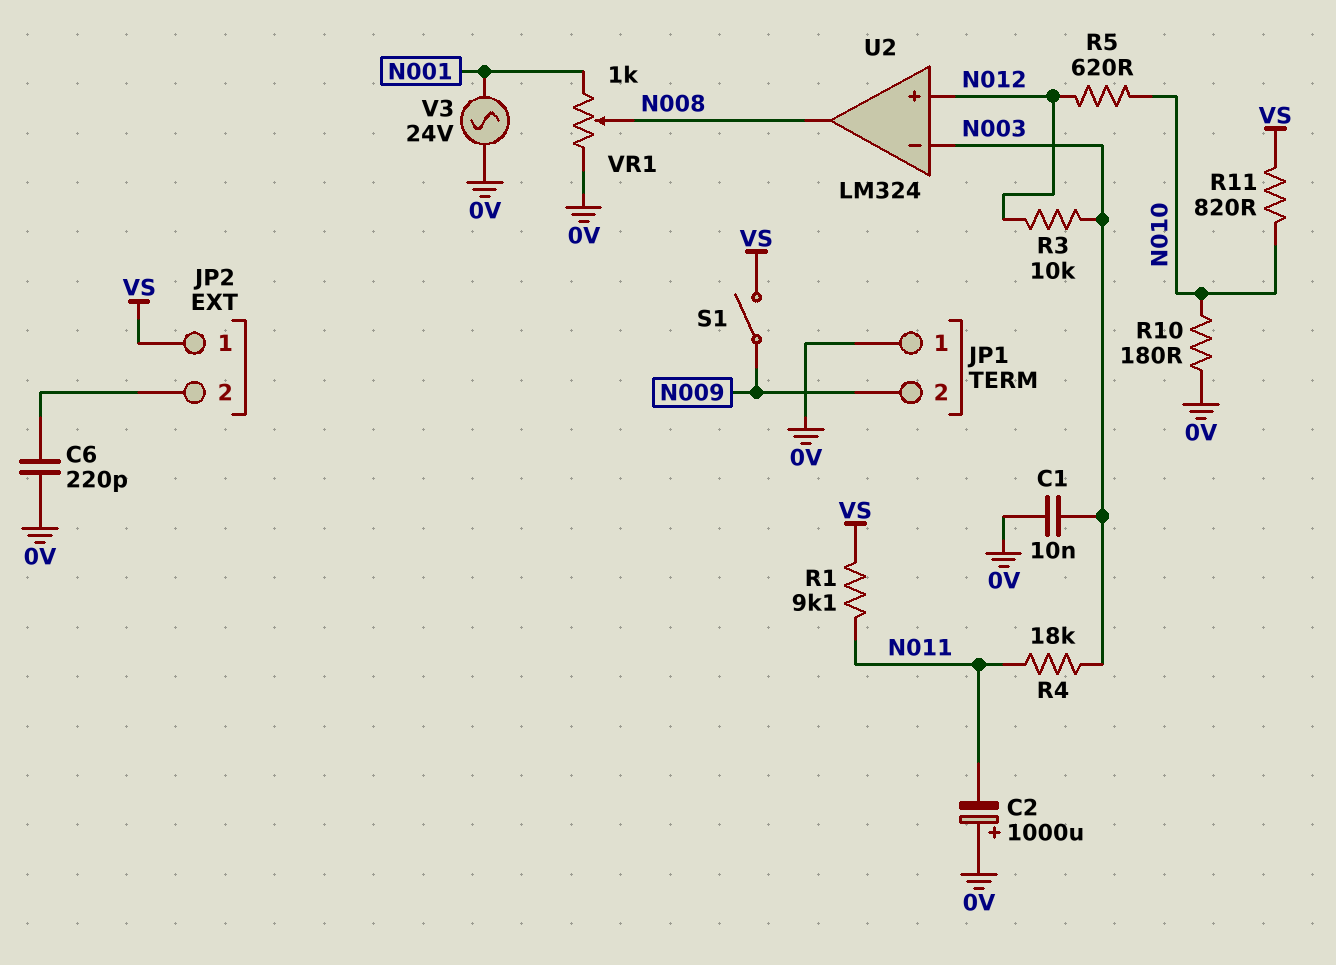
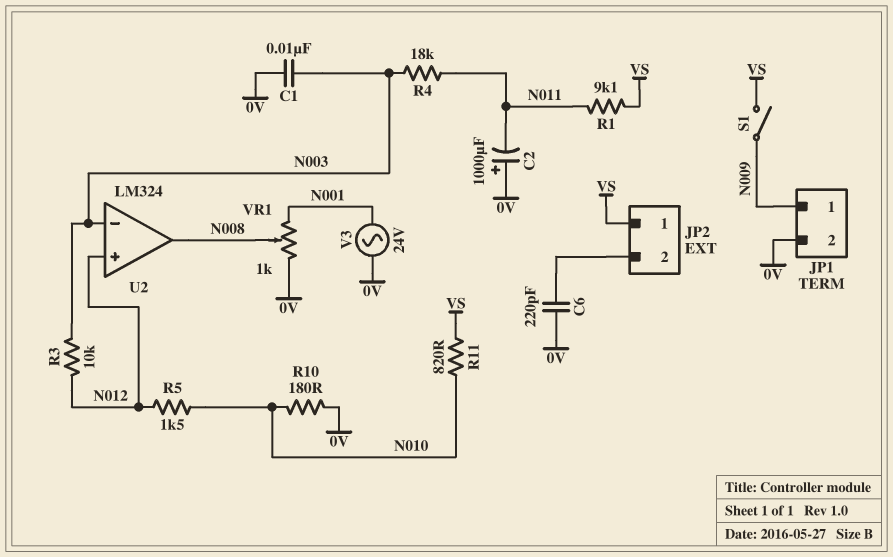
JP1 pin 1: 0V -> N009
JP1 pin 2: N009 -> 0V
R5: 620 (N010, N012) -> 1.5k (N010, N012)

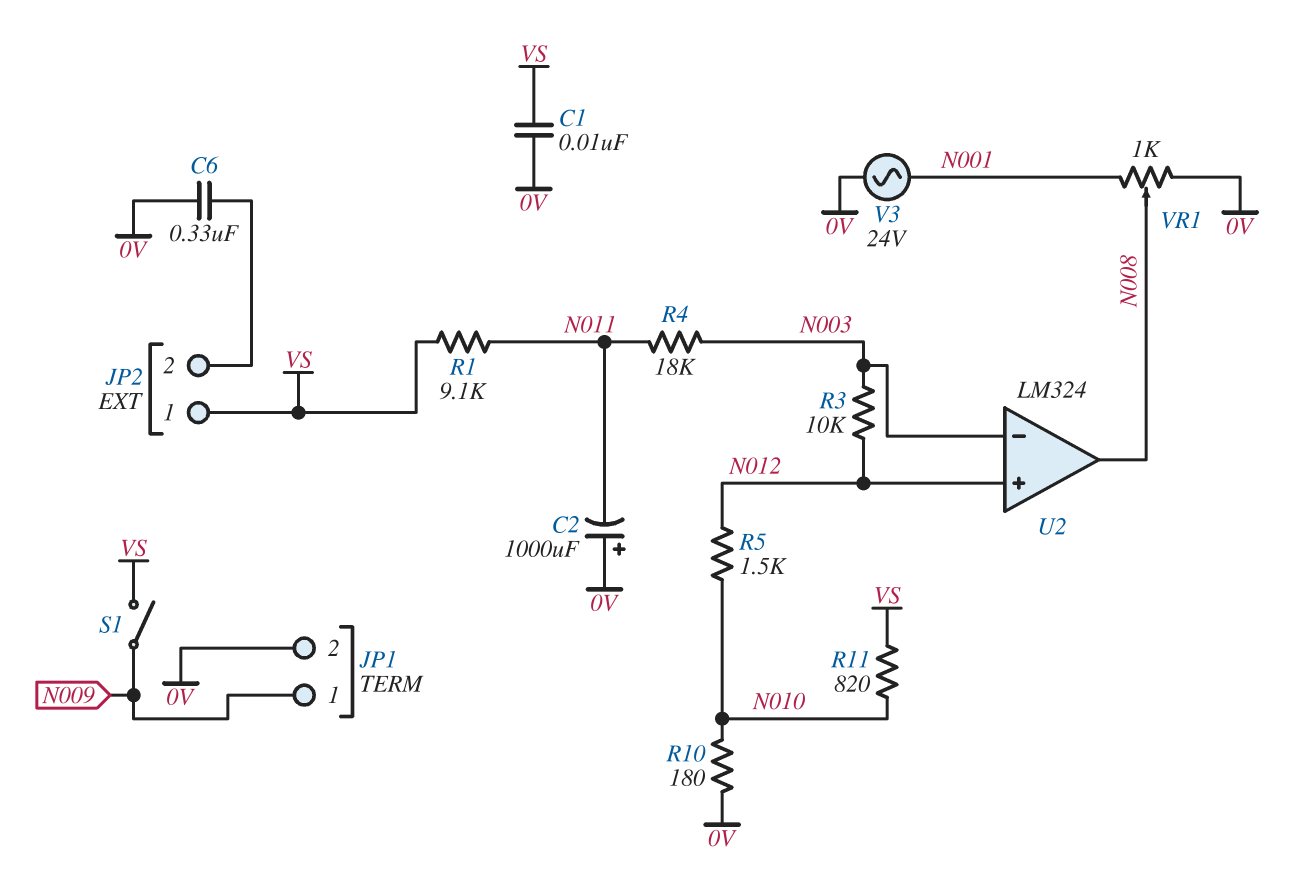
C1: 10nF (0V, N003) -> 10nF (0V, VS)
C6: 220pF (0V, JP2/2) -> 330nF (0V, JP2/2)

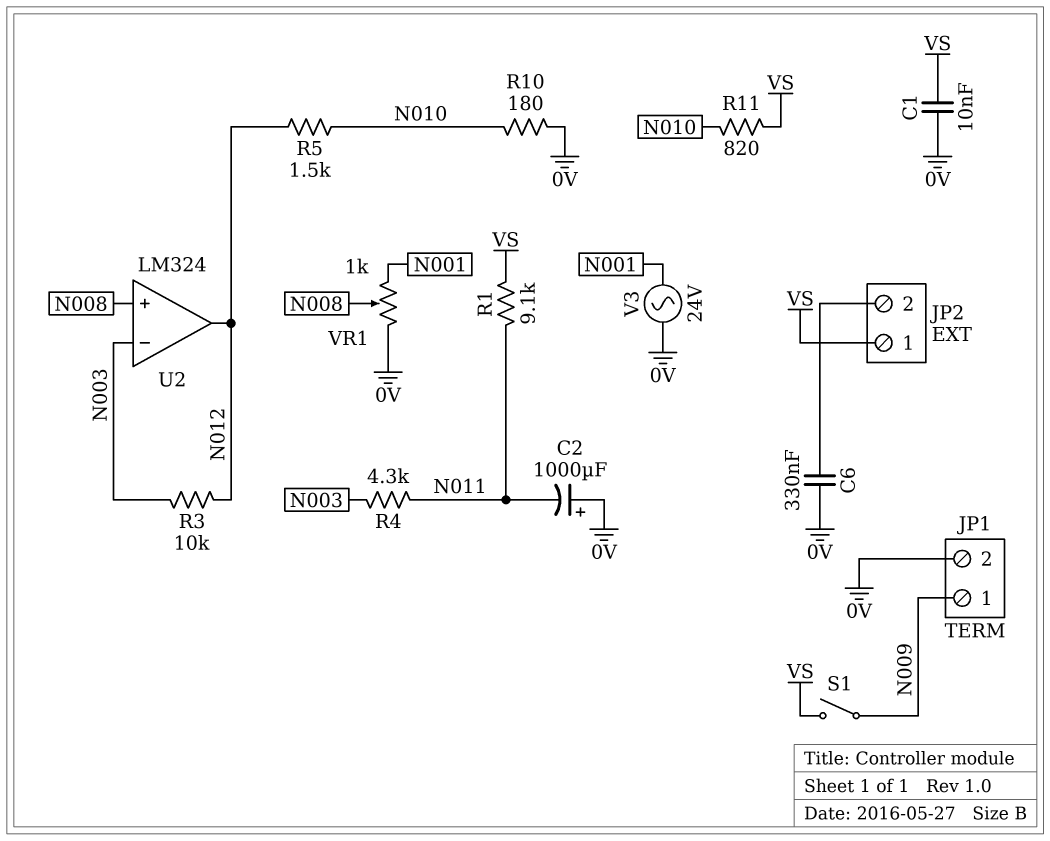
R4: 18k (N003, N011) -> 4.3k (N003, N011)
U2 pin in+: N012 -> N008
U2 pin out: N008 -> N012

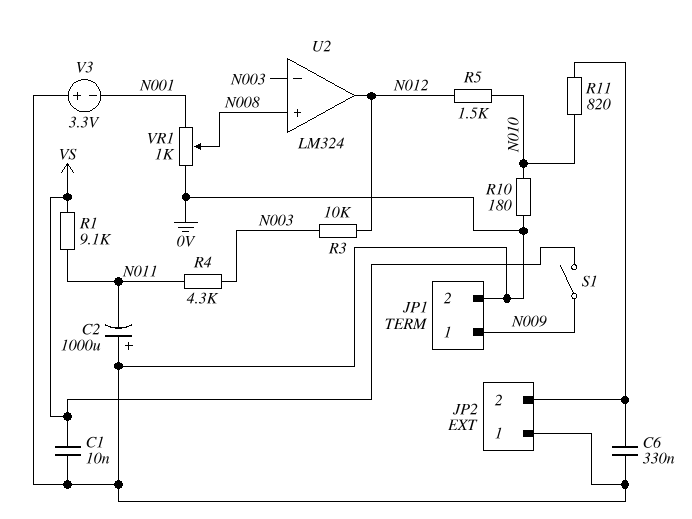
JP2 pin 1: VS -> 0V
R11: 820 (N010, VS) -> 820 (JP2/2, N010)
V3: AC 24V (0V, N001) -> 3.3V (plus 0V, minus N001)

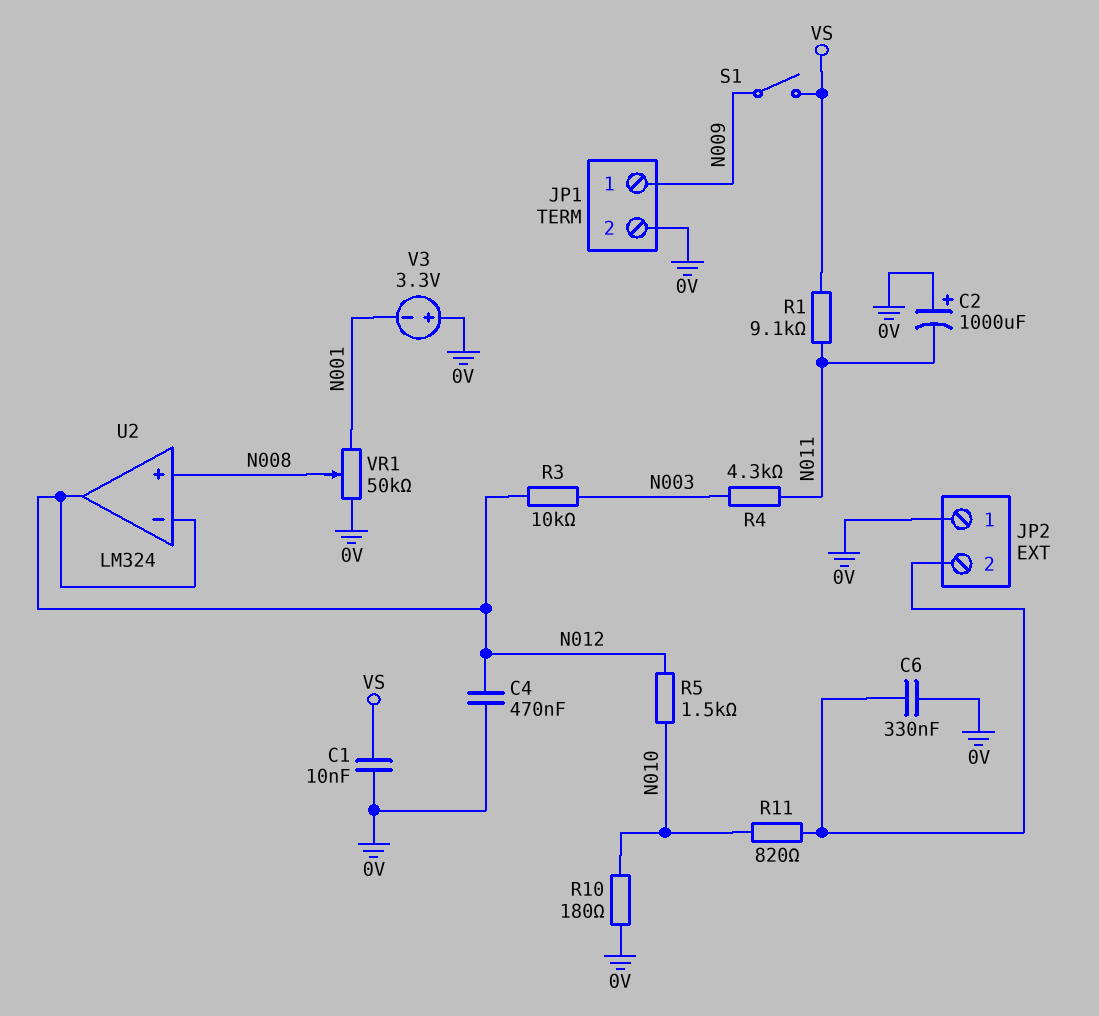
C4: none -> 470nF (0V, N012)
U2 pin in-: N003 -> N012
VR1: 1k (0V, N001, wiper N008) -> 50k (0V, N001, wiper N008)

